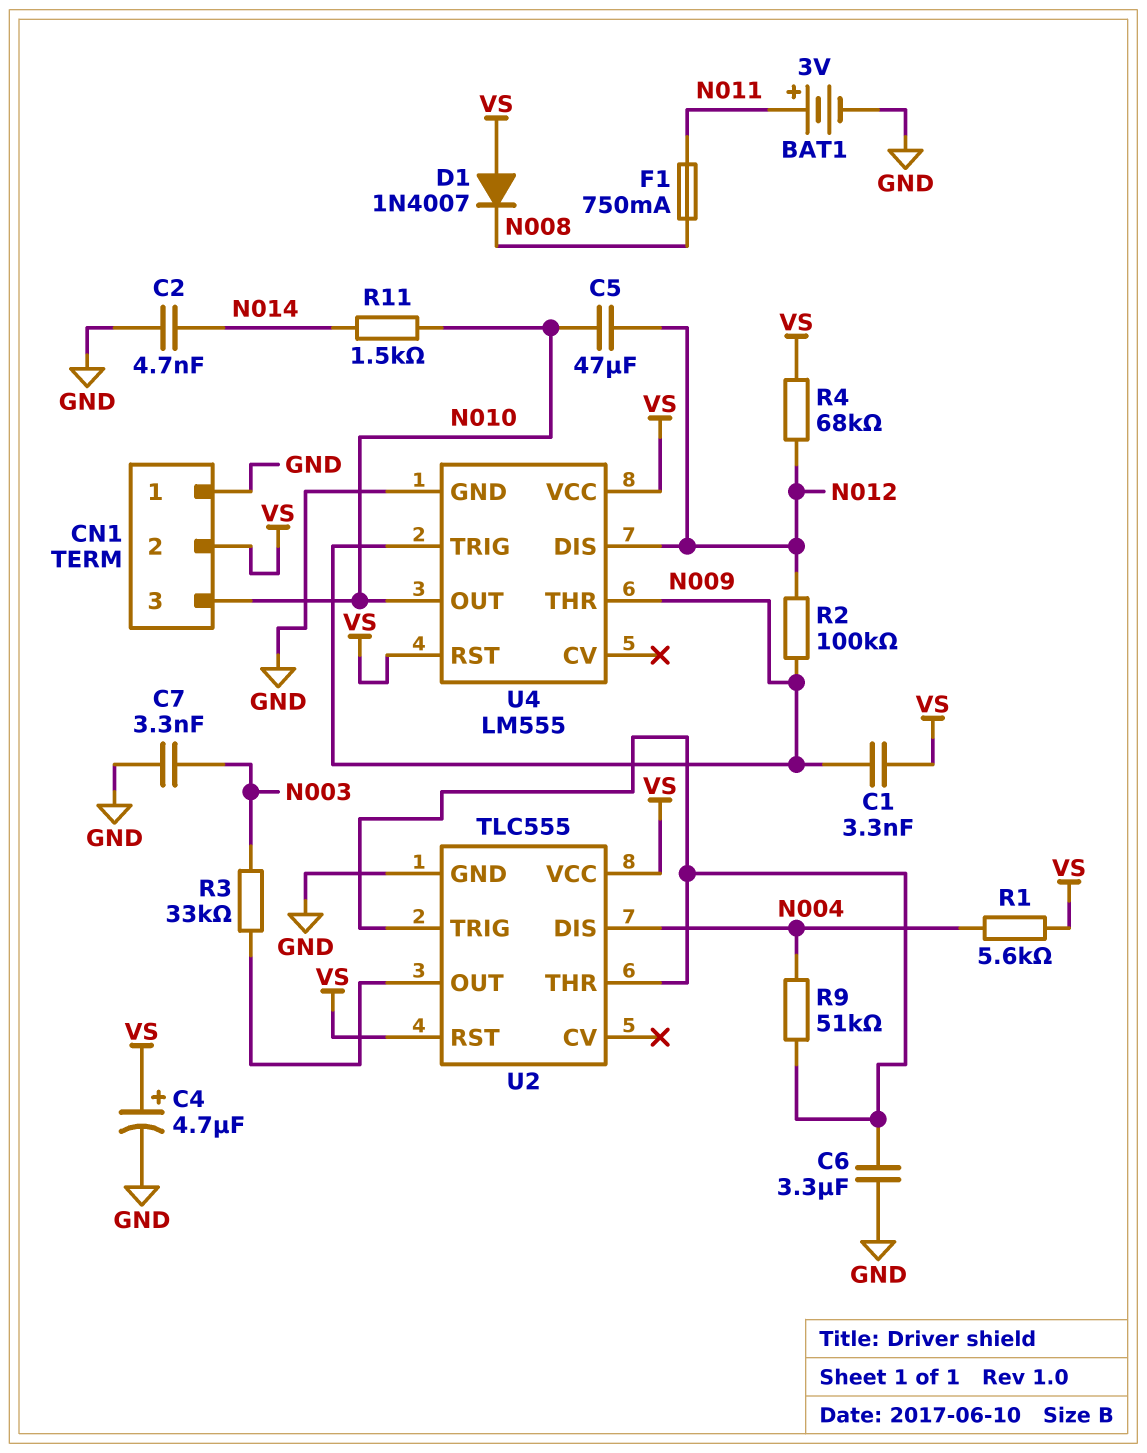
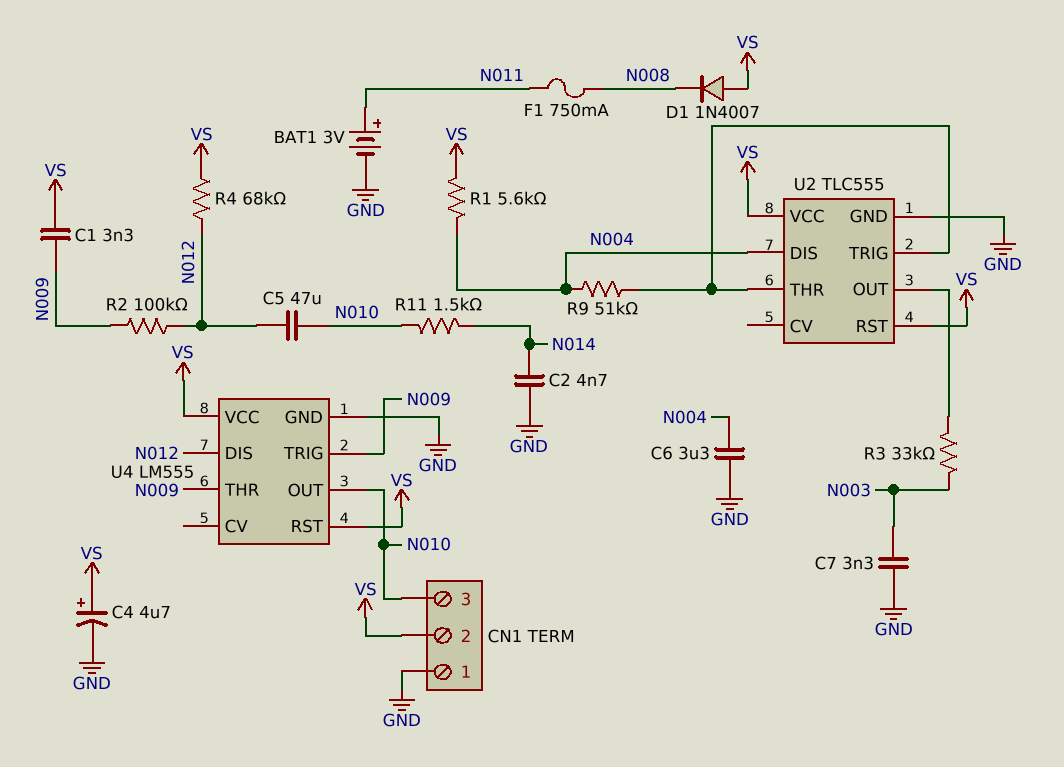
C6: 3.3uF (GND, U2/THR) -> 3.3uF (GND, N004)

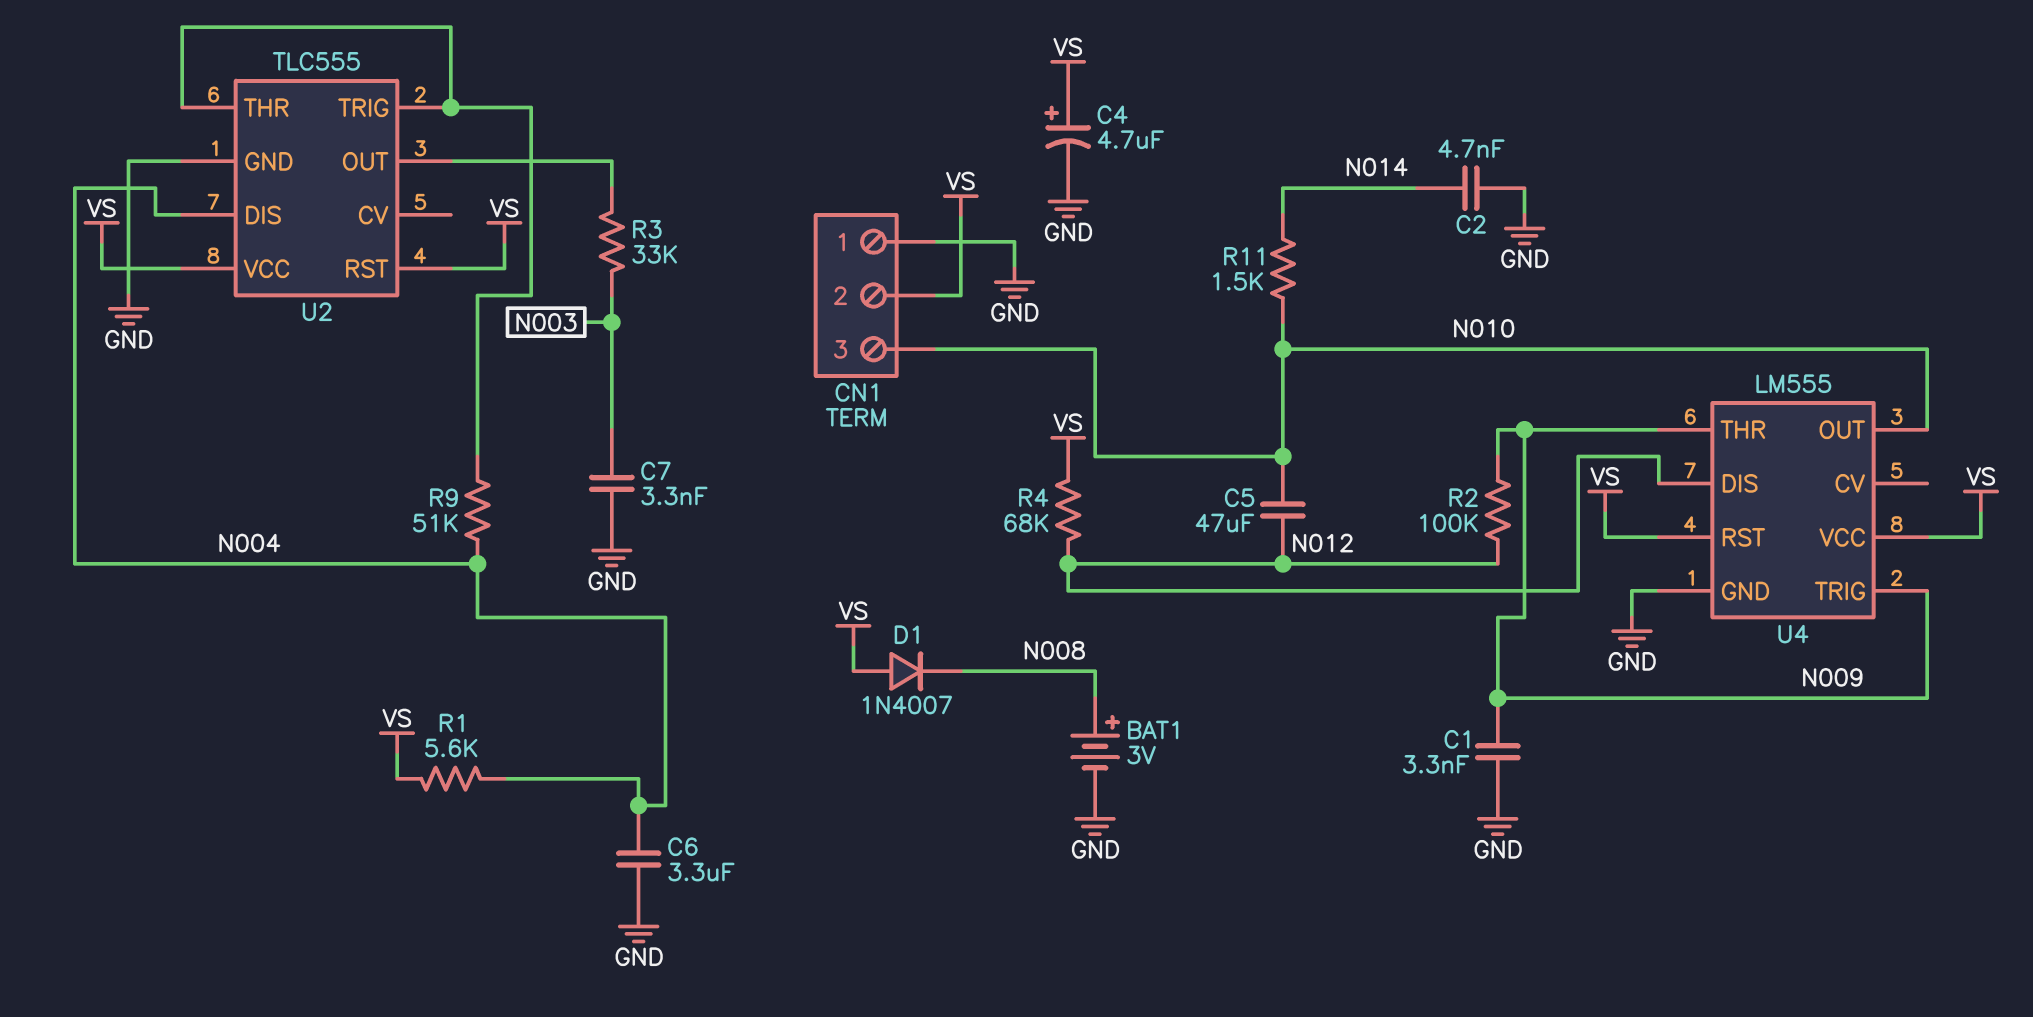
BAT1: 3V (plus N011, minus GND) -> 3V (plus N008, minus GND)
C1: 3.3nF (N009, VS) -> 3.3nF (GND, N009)
F1: 750mA (N008, N011) -> none

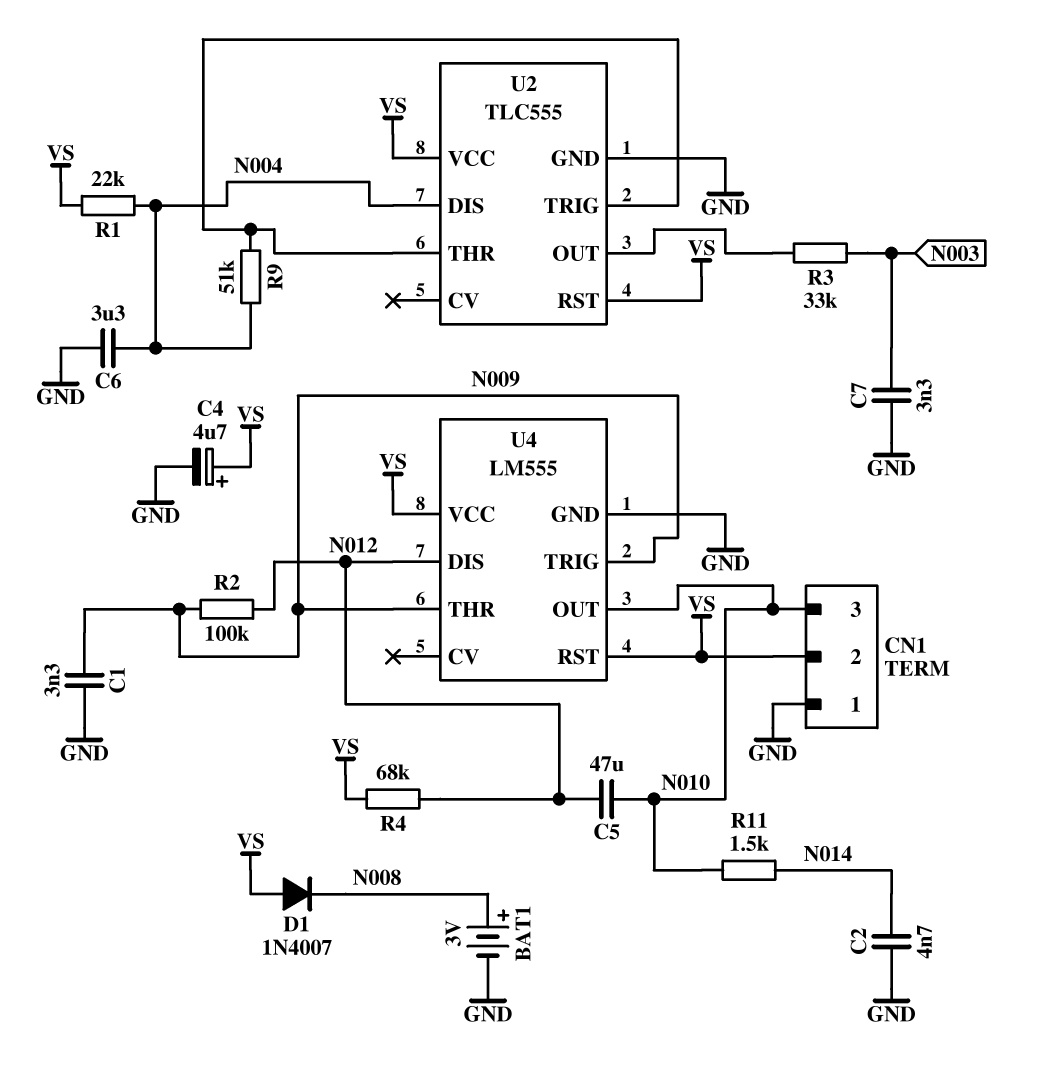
R1: 5.6k (N004, VS) -> 22k (N004, VS)

